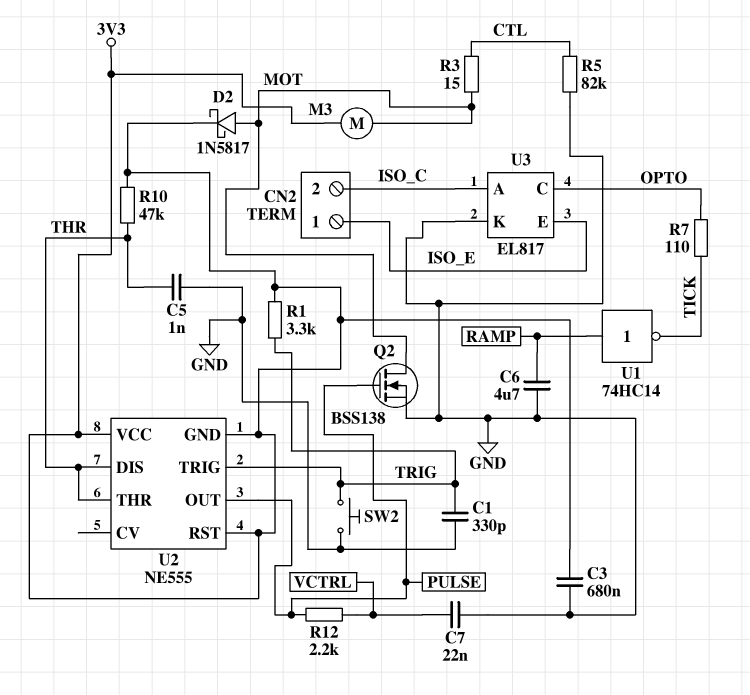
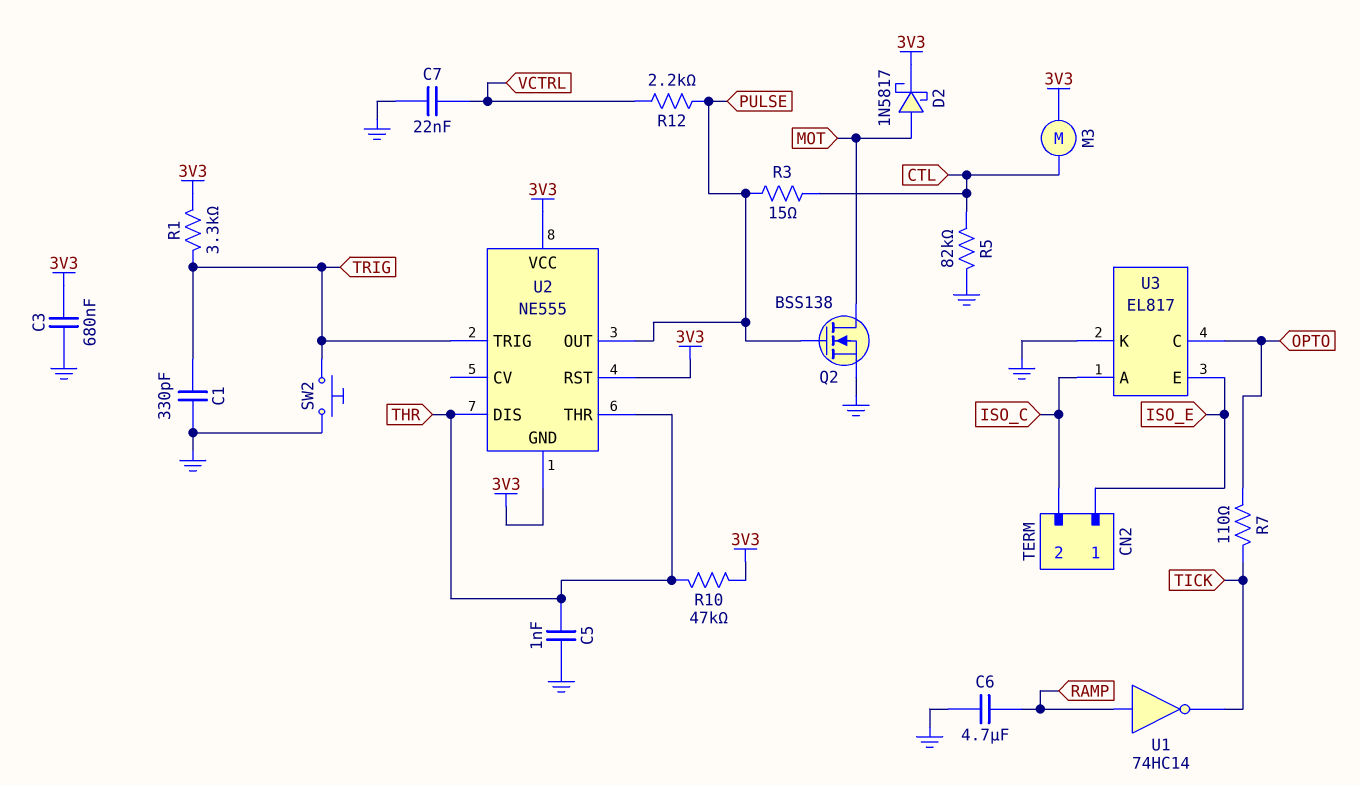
M3: motor (3V3, MOT) -> motor (3V3, CTL)
R3: 15 (CTL, MOT) -> 15 (CTL, PULSE)

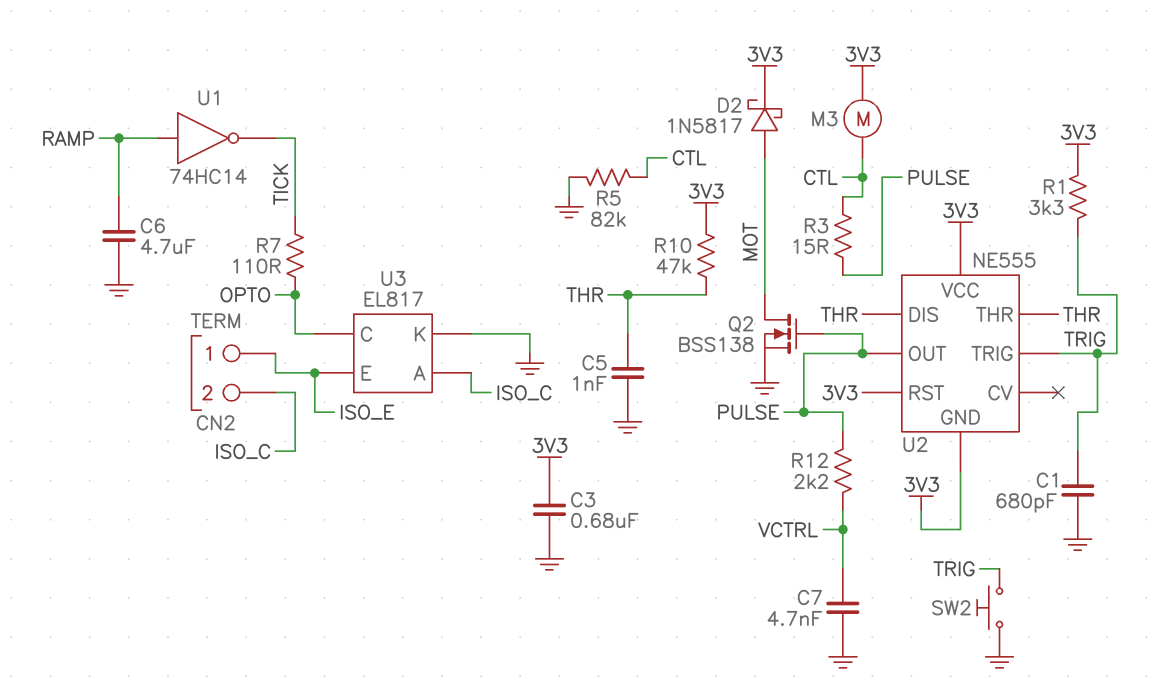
C1: 330pF (GND, TRIG) -> 680pF (GND, TRIG)
C7: 22nF (GND, VCTRL) -> 4.7nF (GND, VCTRL)

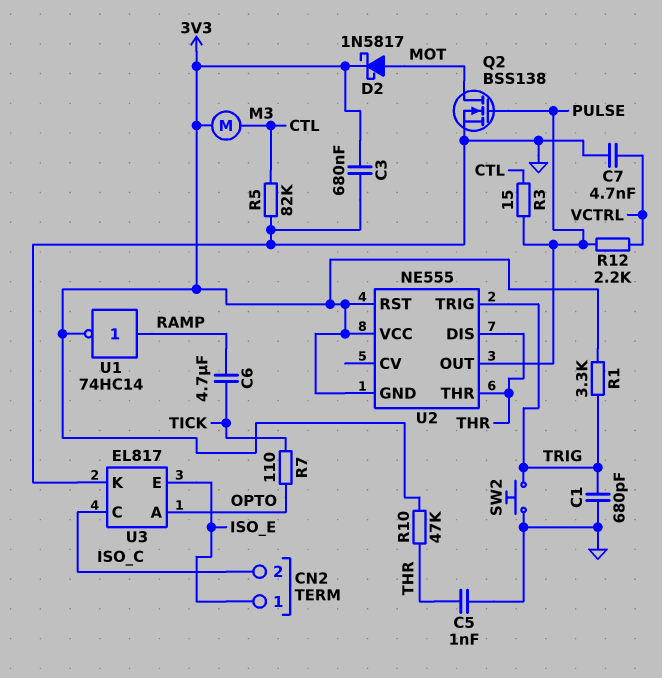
C6: 4.7uF (GND, RAMP) -> 4.7uF (RAMP, TICK)
U1: NOT 74HC14 (in RAMP, out TICK) -> NOT 74HC14 (in RAMP, out 3V3)
U3 pin A: ISO_C -> OPTO
U3 pin C: OPTO -> ISO_C

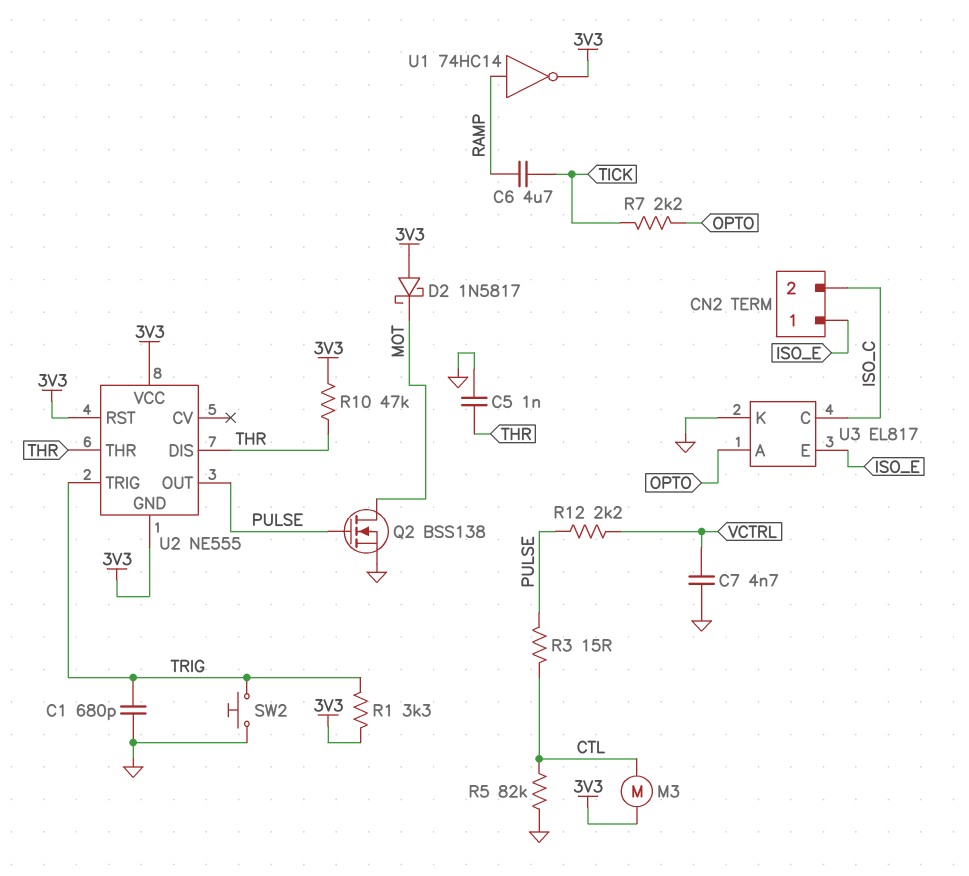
C3: 680nF (3V3, GND) -> none
D2: schottky 1N5817 (A MOT, K 3V3) -> schottky 1N5817 (A 3V3, K MOT)
R7: 110 (OPTO, TICK) -> 2.2k (OPTO, TICK)

